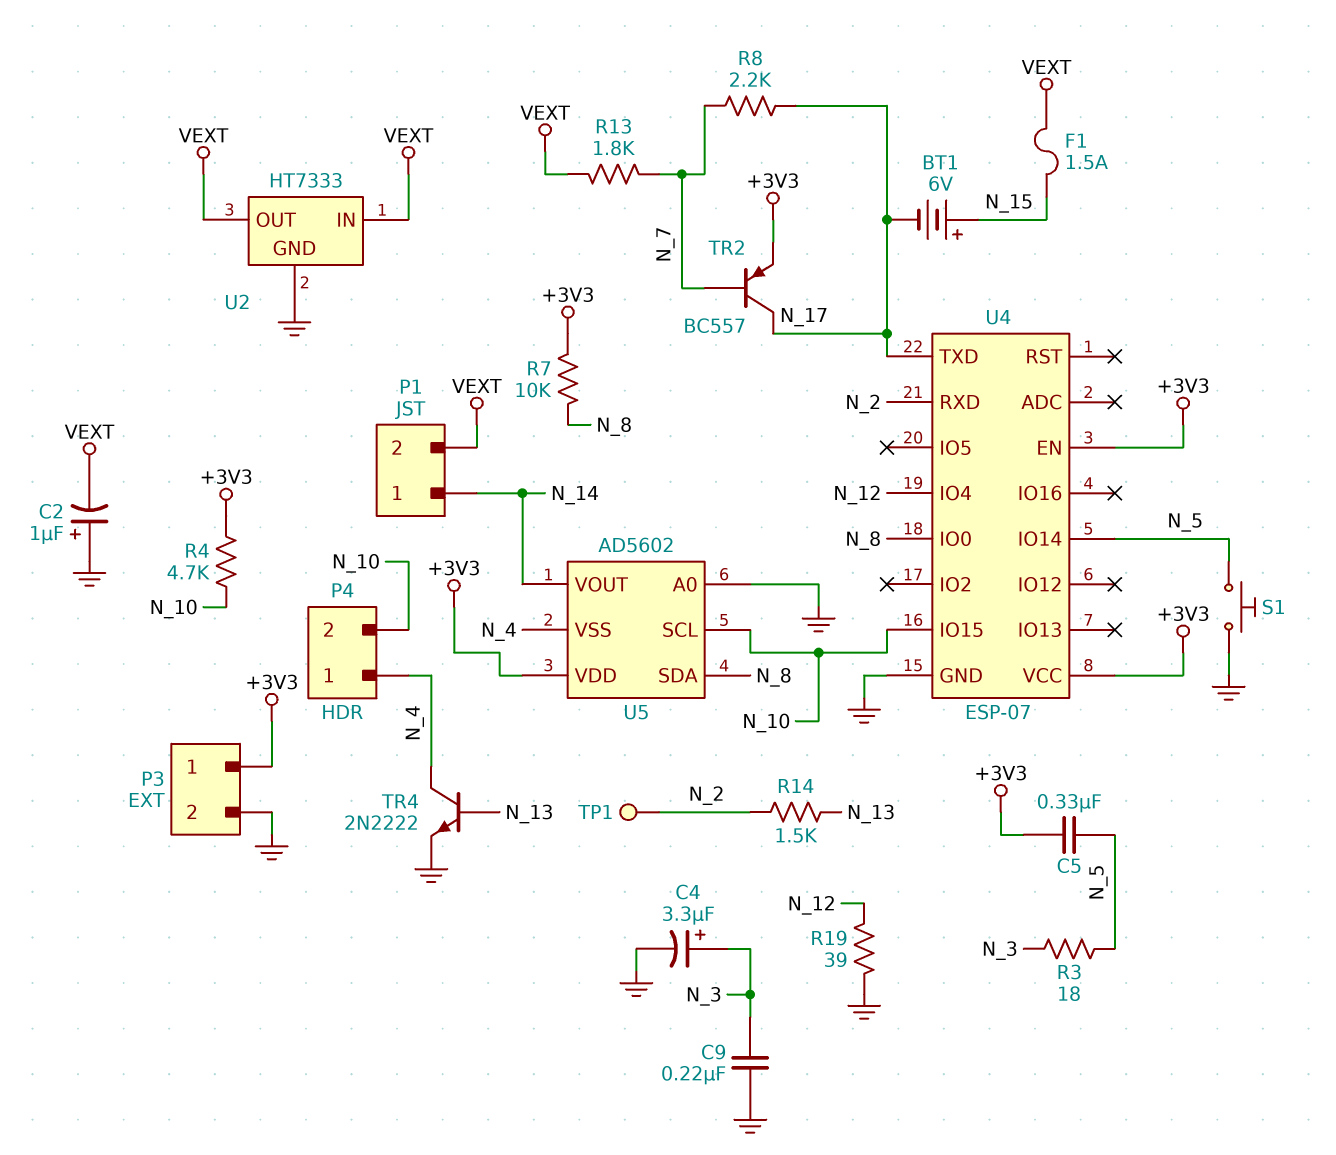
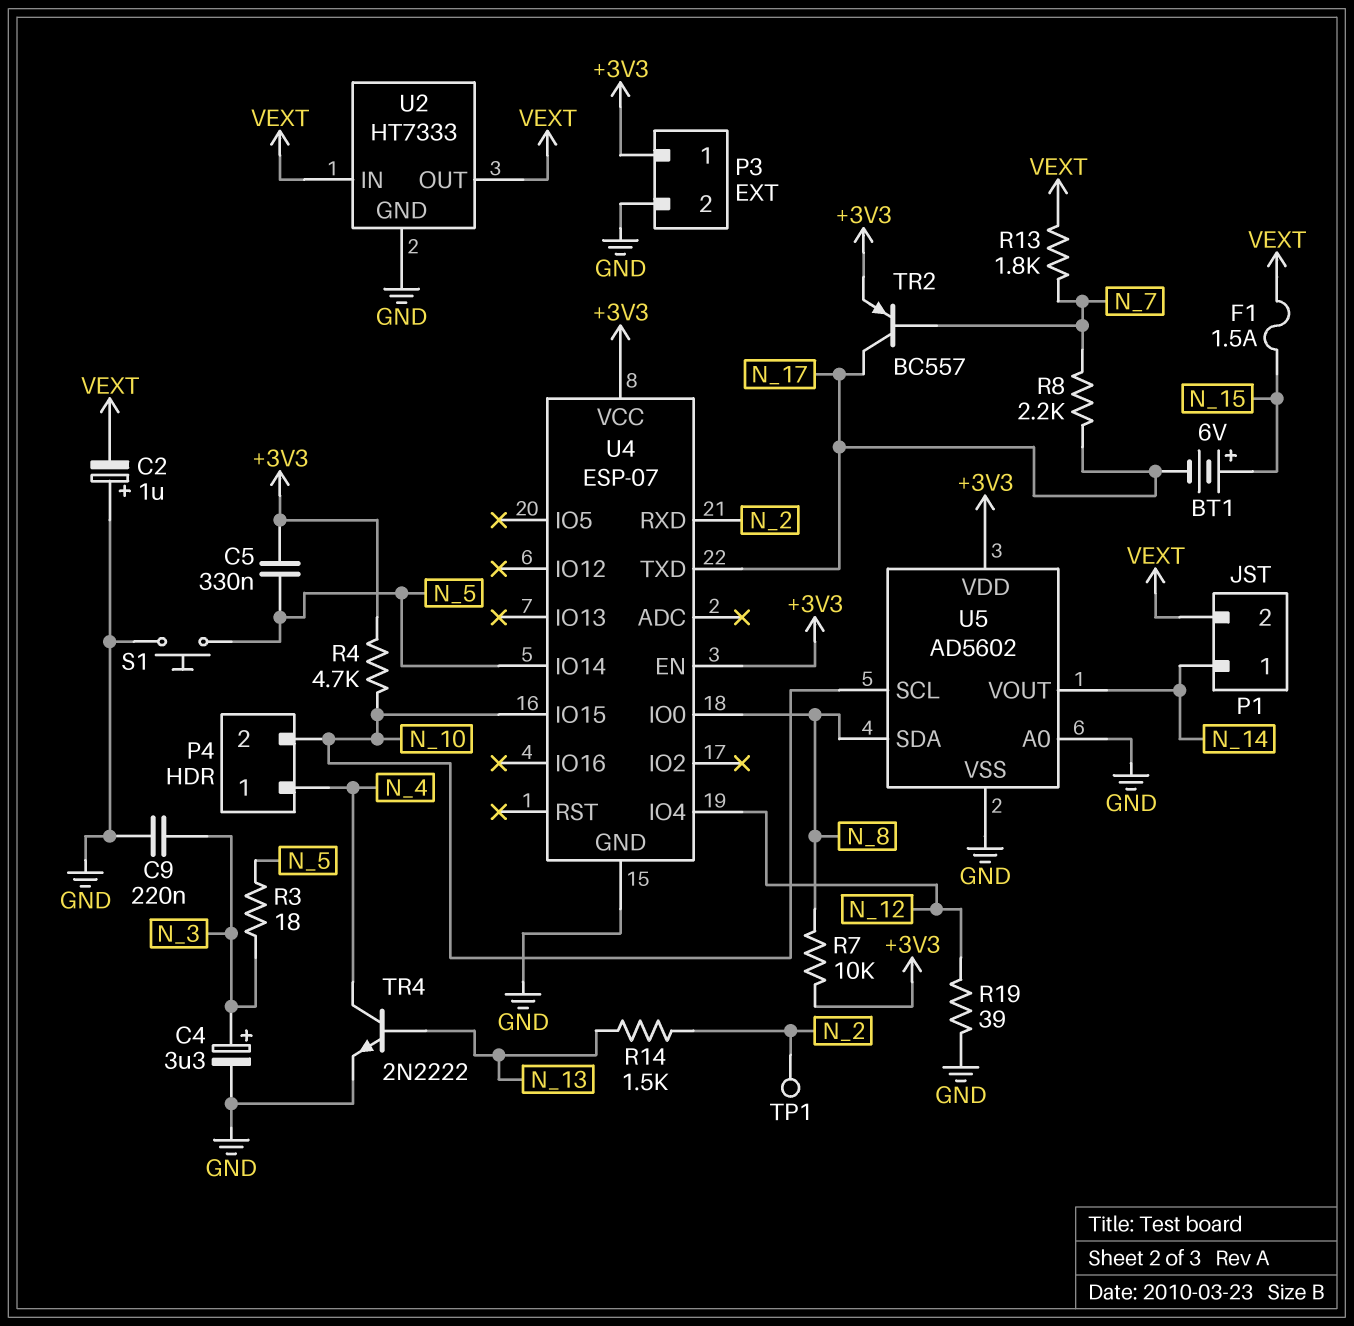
U5 pin VSS: N_4 -> GND

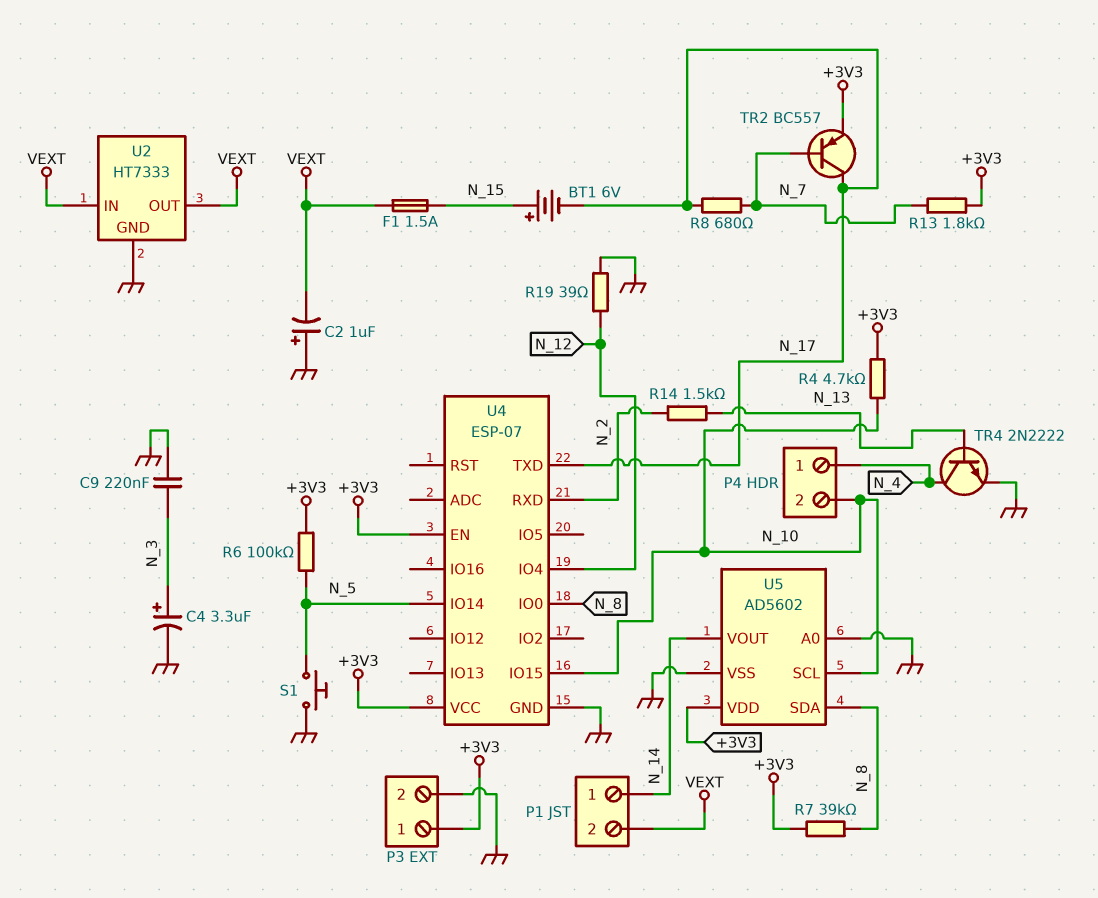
C5: 330nF (+3V3, N_5) -> none
R3: 18 (N_3, N_5) -> none
R6: none -> 100k (+3V3, N_5)
R7: 10k (+3V3, N_8) -> 39k (+3V3, N_8)
R8: 2.2k (N_7, N_17) -> 680 (N_7, N_17)
R13: 1.8k (N_7, VEXT) -> 1.8k (+3V3, N_7)
TP1: test point (N_2) -> none

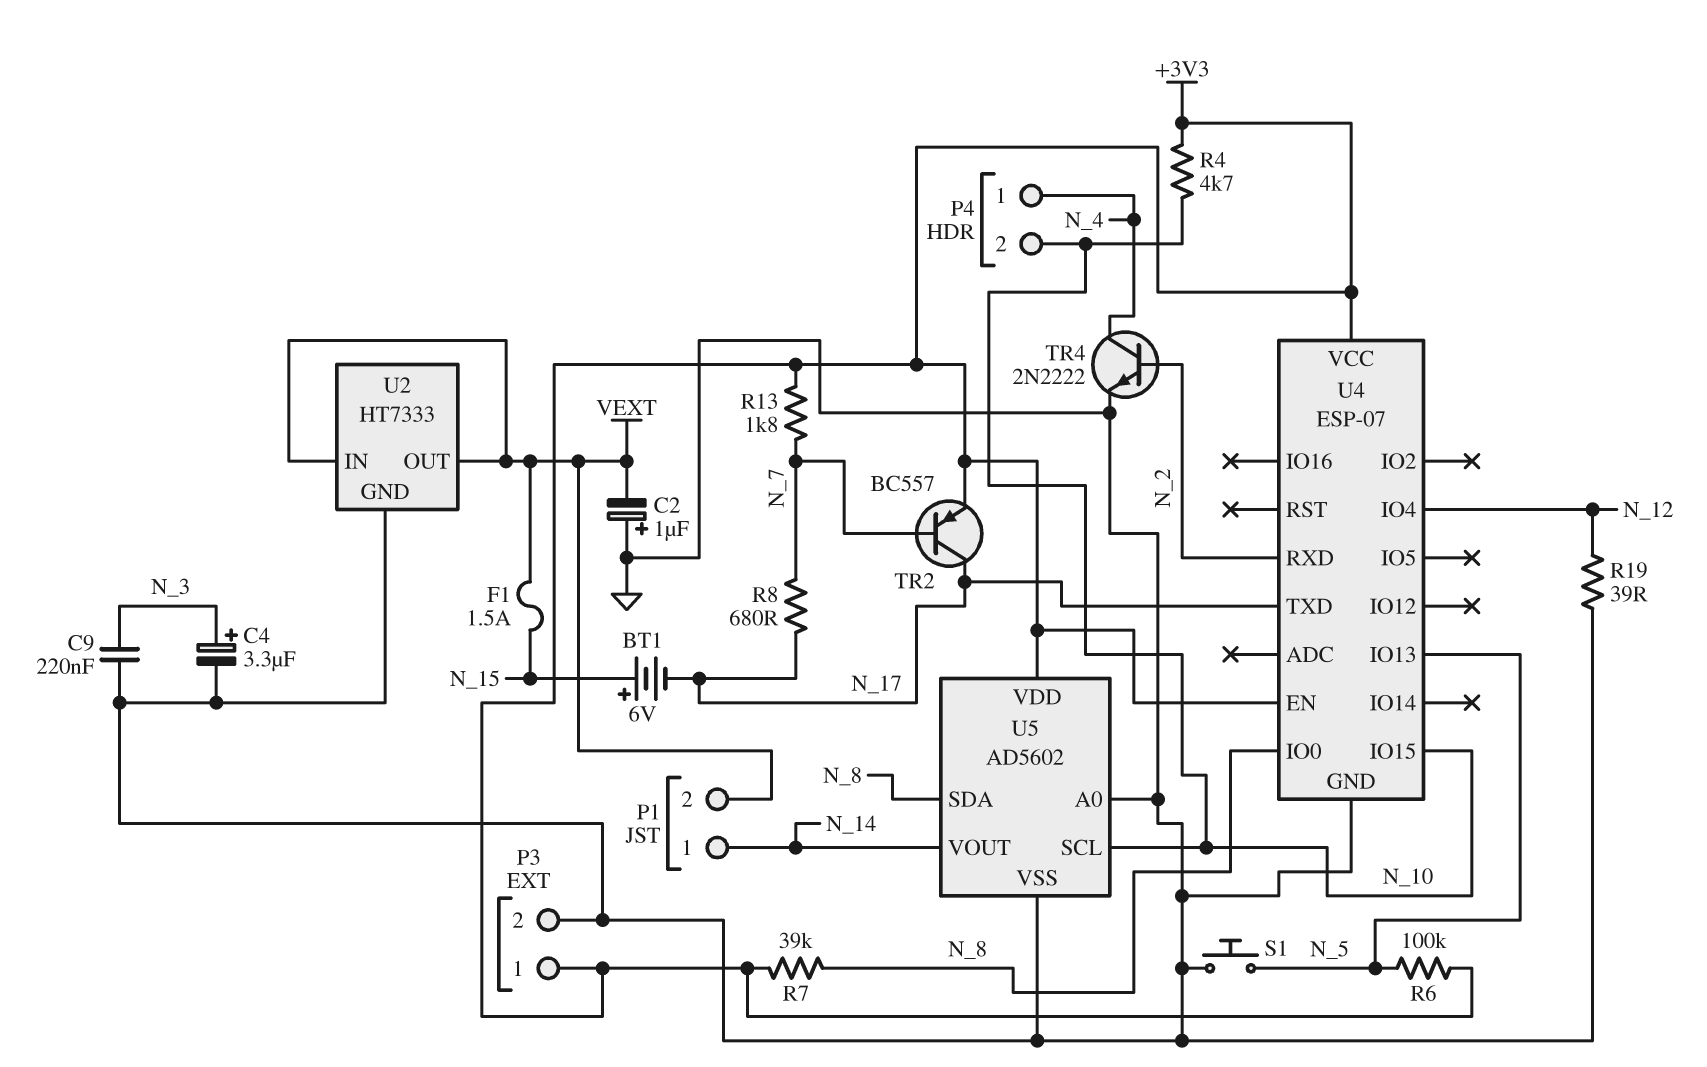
R14: 1.5k (N_2, N_13) -> none
TR4: NPN 2N2222 (B N_13, C N_4, E GND) -> NPN 2N2222 (B N_2, C N_4, E GND)
U4 pin IO13: none -> N_5
U4 pin IO14: N_5 -> none

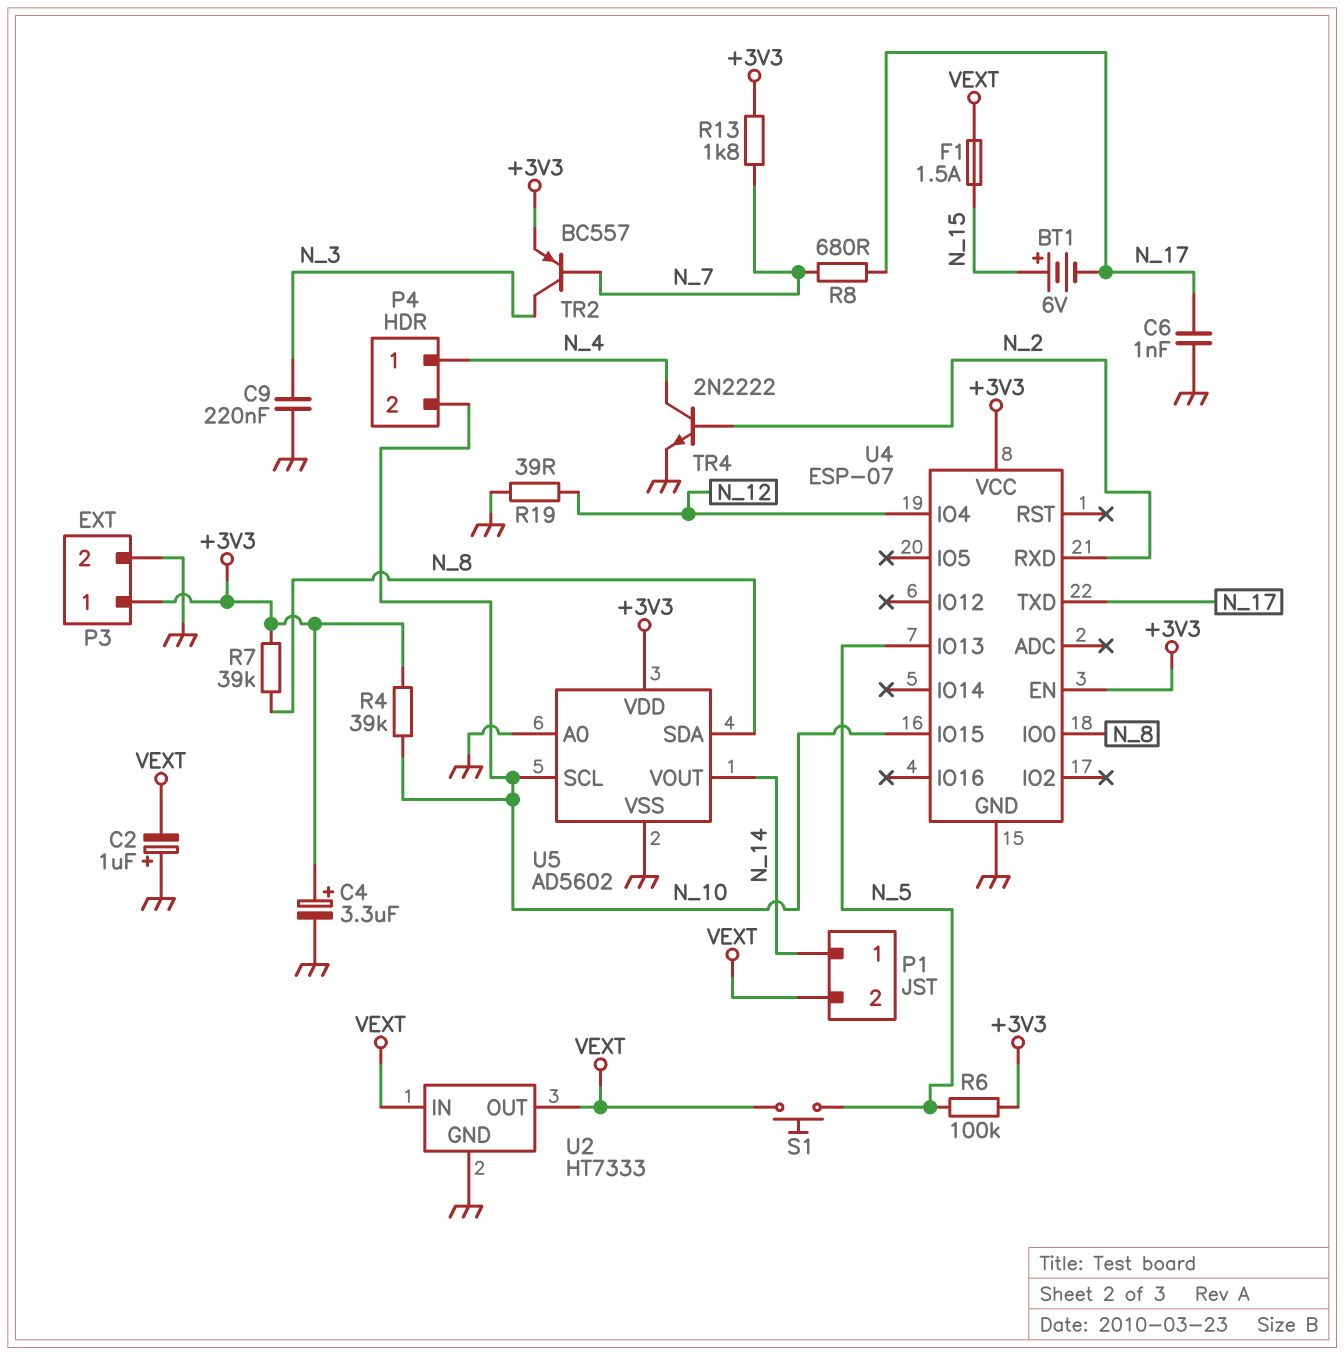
C4: 3.3uF (plus N_3, minus GND) -> 3.3uF (plus +3V3, minus GND)
C6: none -> 1nF (GND, N_17)
R4: 4.7k (+3V3, N_10) -> 39k (+3V3, N_10)
S1: button (GND, N_5) -> button (N_5, VEXT)
TR2: PNP BC557 (B N_7, C N_17, E +3V3) -> PNP BC557 (B N_7, C N_3, E +3V3)

